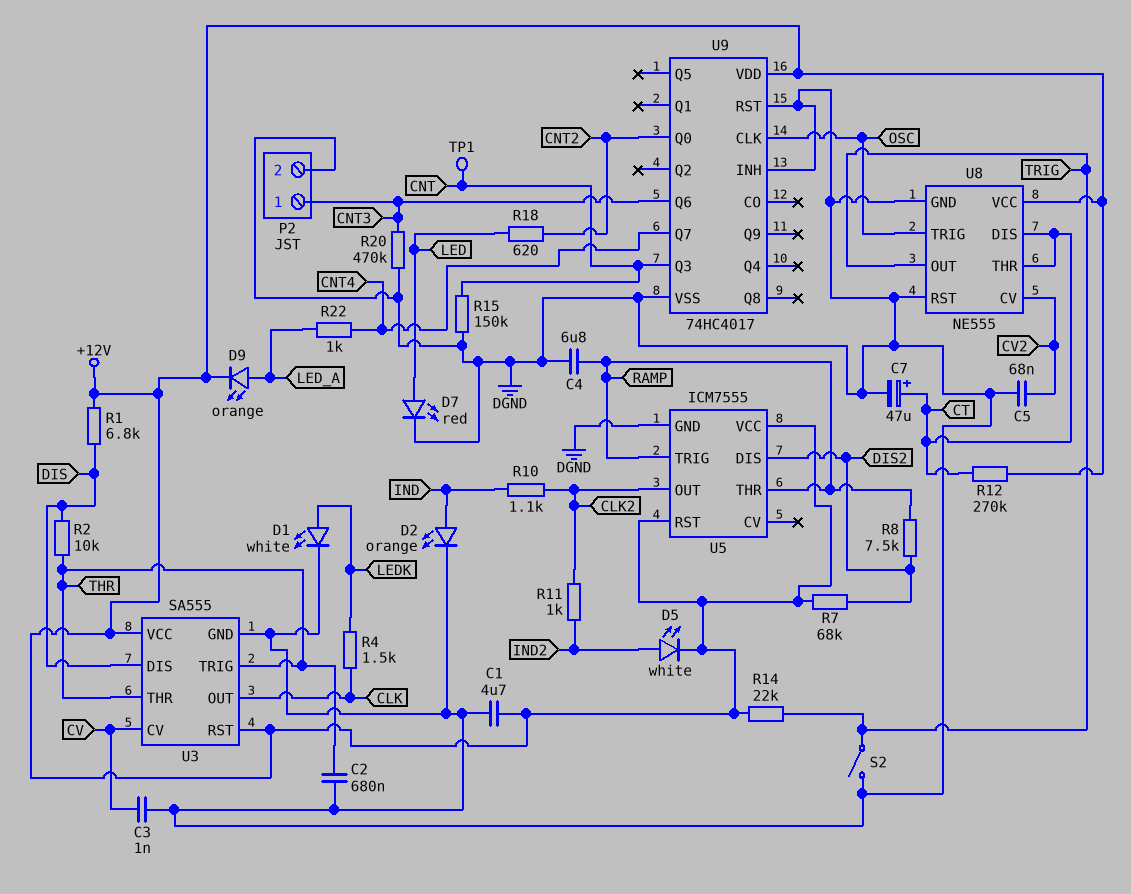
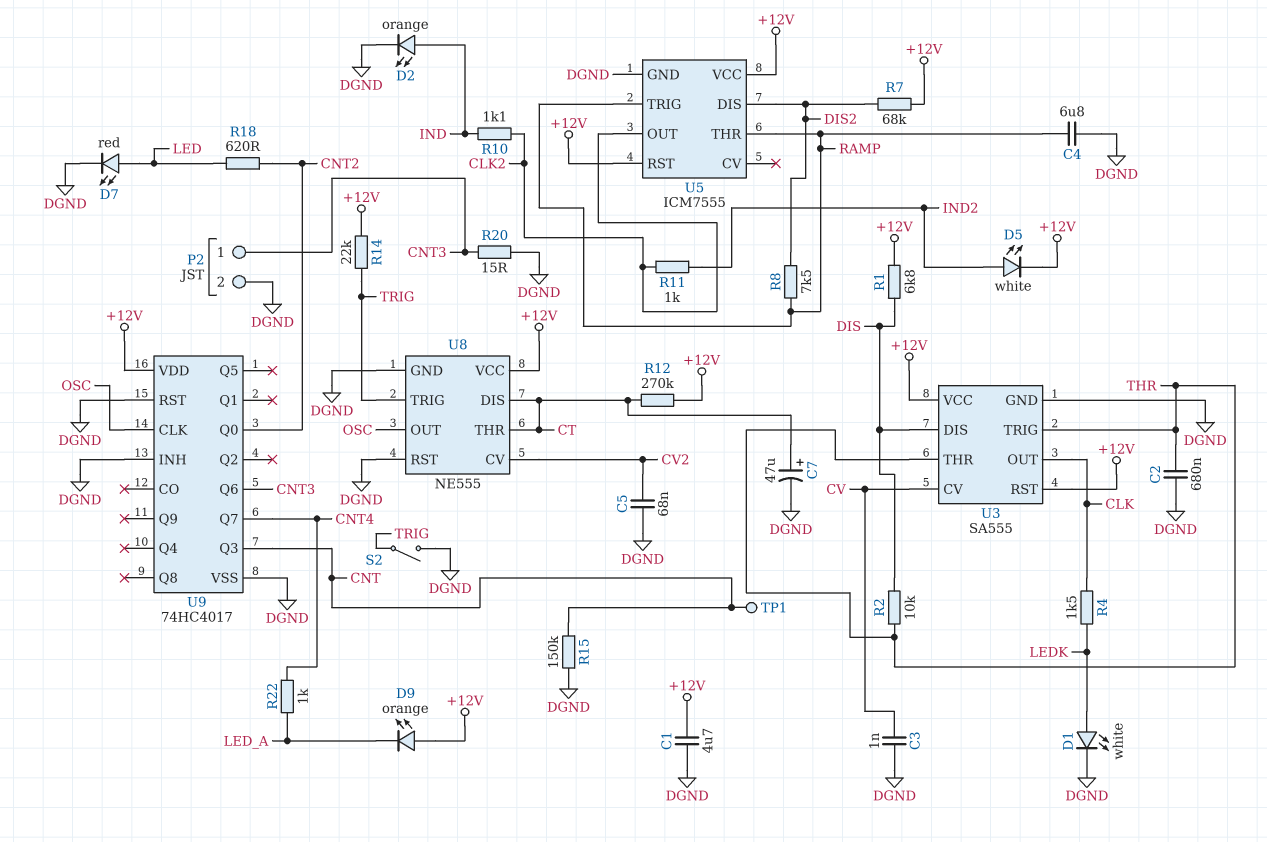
D9: LED orange (A LED_A, K +12V) -> LED orange (A +12V, K LED_A)
R20: 470k (CNT3, DGND) -> 15 (CNT3, DGND)
U8 pin OUT: TRIG -> OSC
U8 pin TRIG: OSC -> TRIG

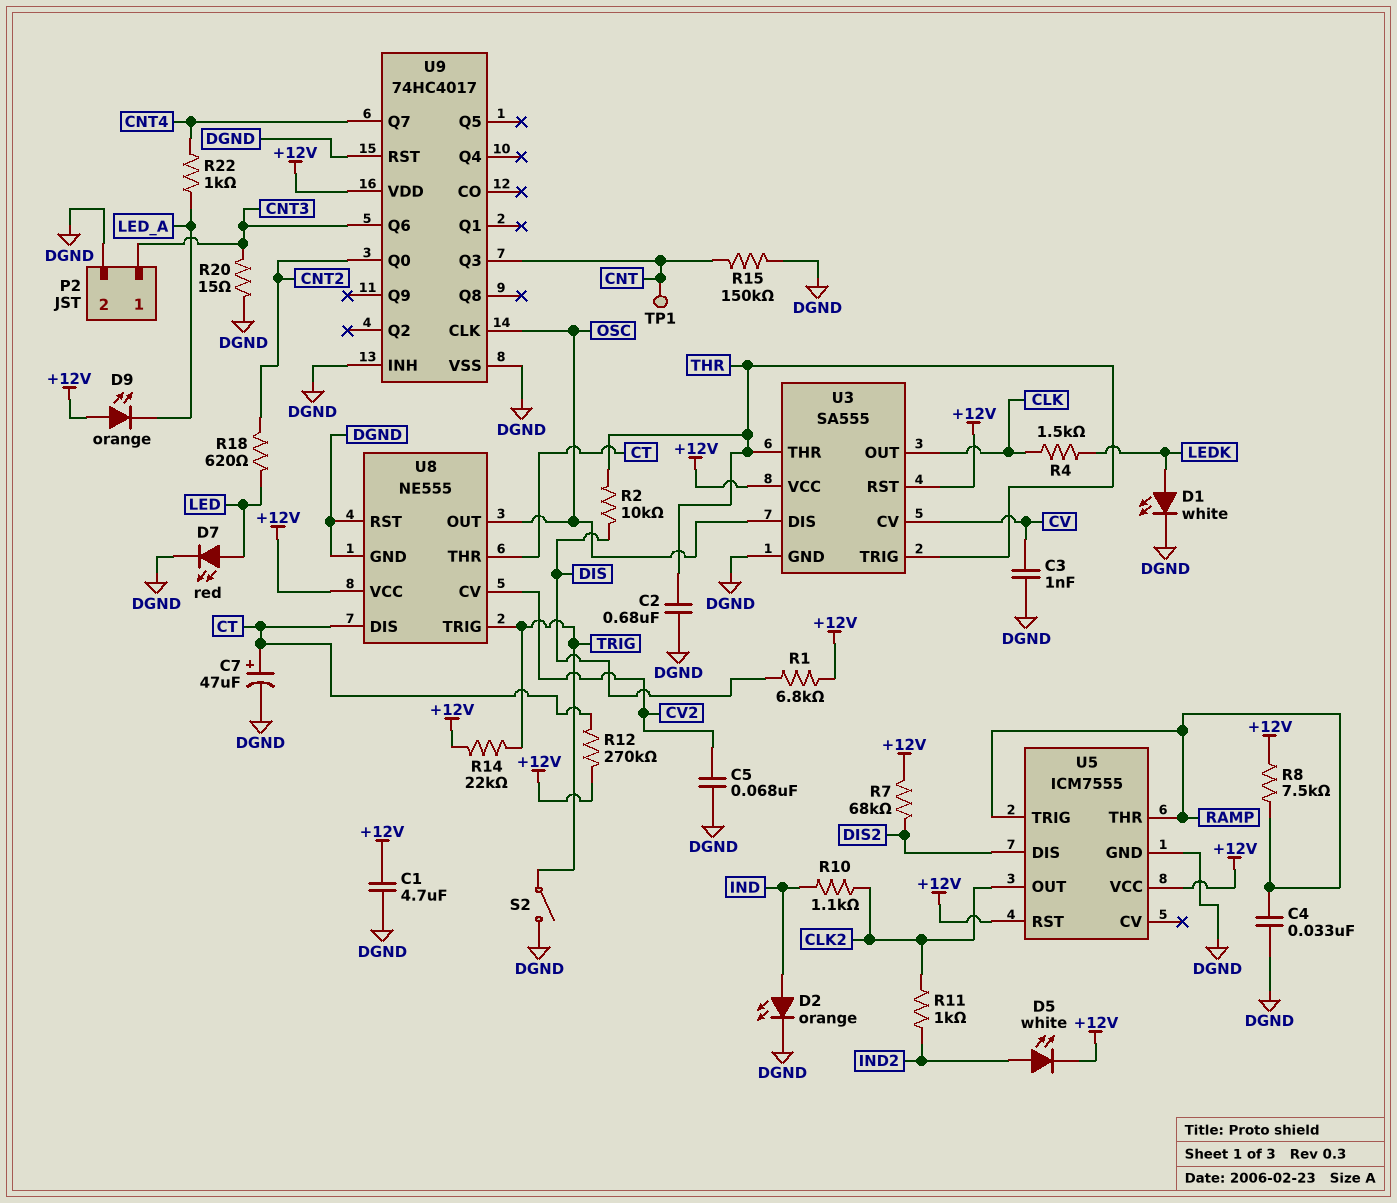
C4: 6.8uF (DGND, RAMP) -> 33nF (DGND, RAMP)
R8: 7.5k (DIS2, RAMP) -> 7.5k (+12V, RAMP)
U3 pin DIS: DIS -> OSC

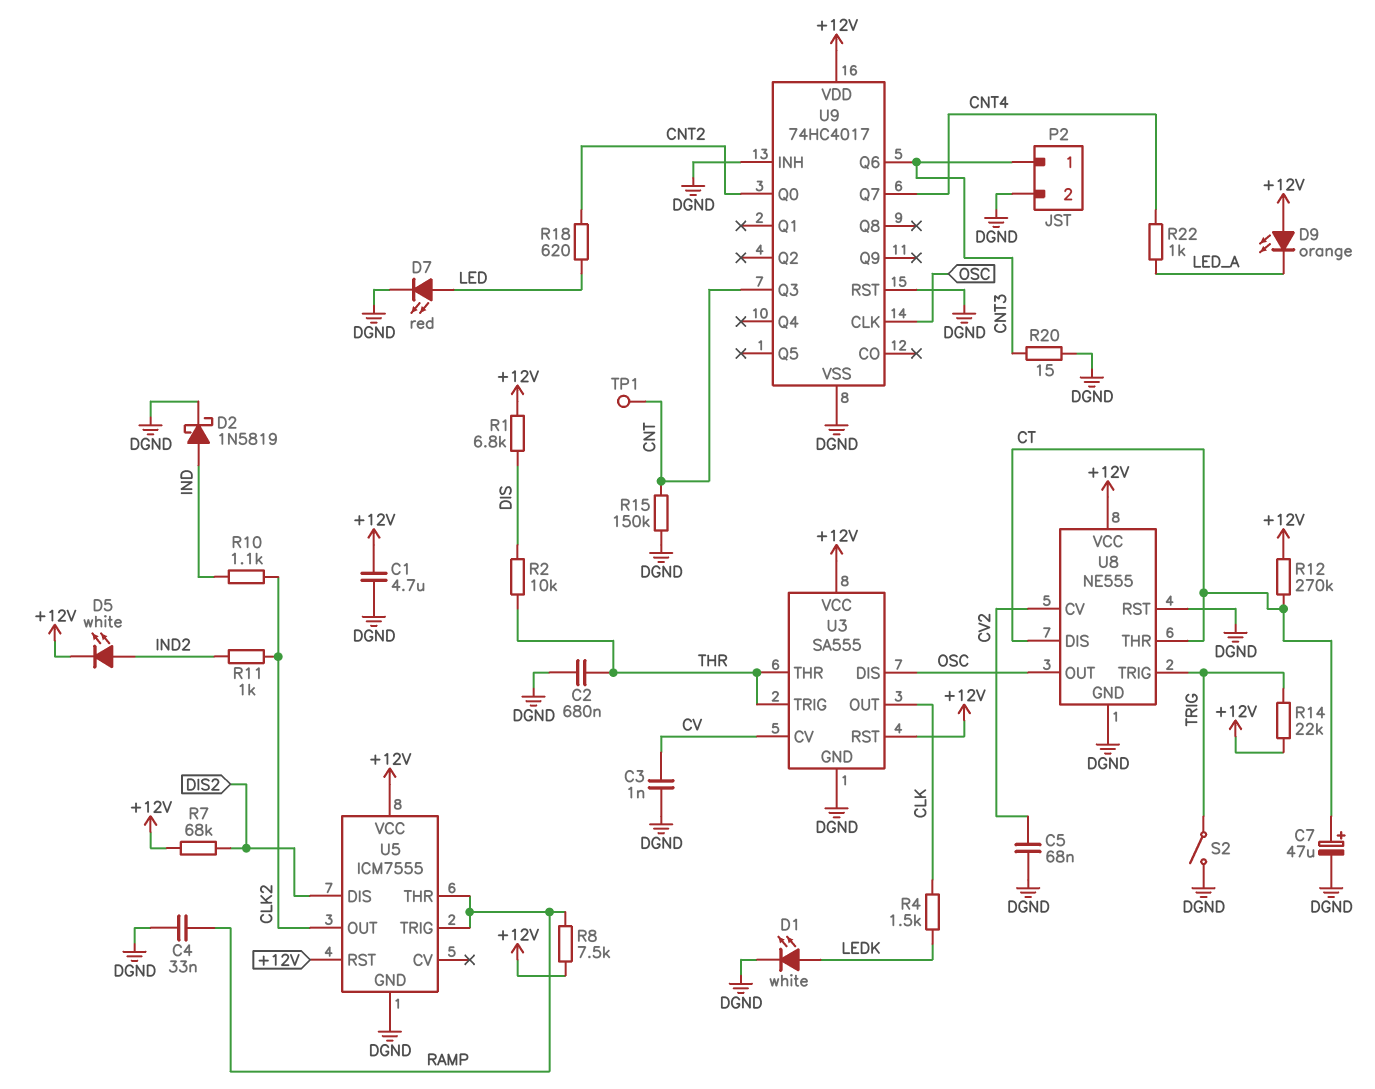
D2: LED orange (A IND, K DGND) -> schottky 1N5819 (A IND, K DGND)

